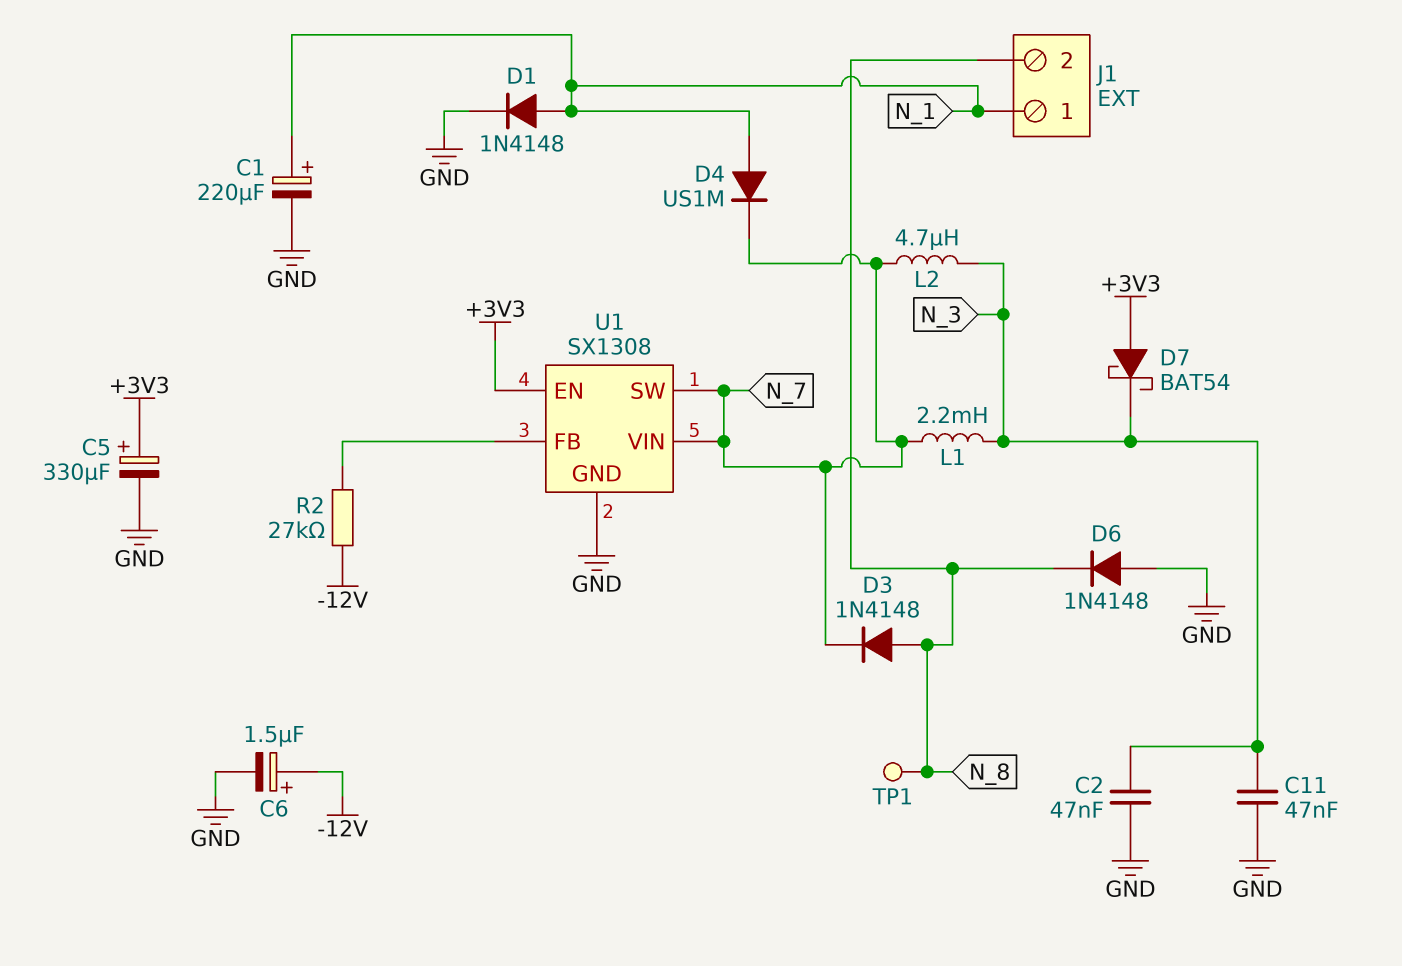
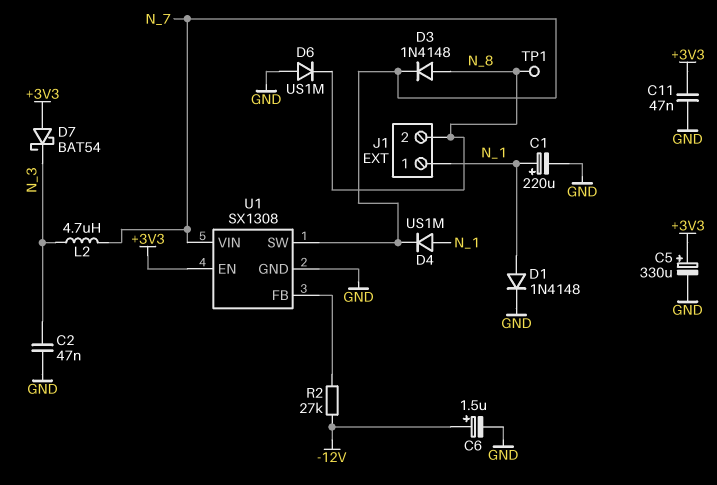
C11: 47nF (GND, N_3) -> 47nF (+3V3, GND)
D6: diode 1N4148 (A GND, K N_8) -> diode US1M (A GND, K N_8)
L1: 2.2mH (N_3, N_7) -> none

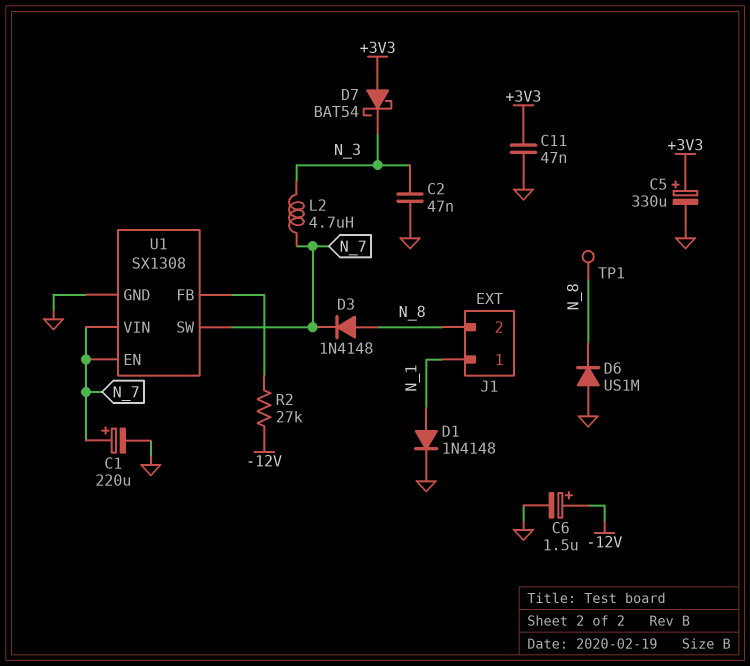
C1: 220uF (plus N_1, minus GND) -> 220uF (plus N_7, minus GND)
D4: diode US1M (A N_1, K N_7) -> none
U1 pin EN: +3V3 -> N_7

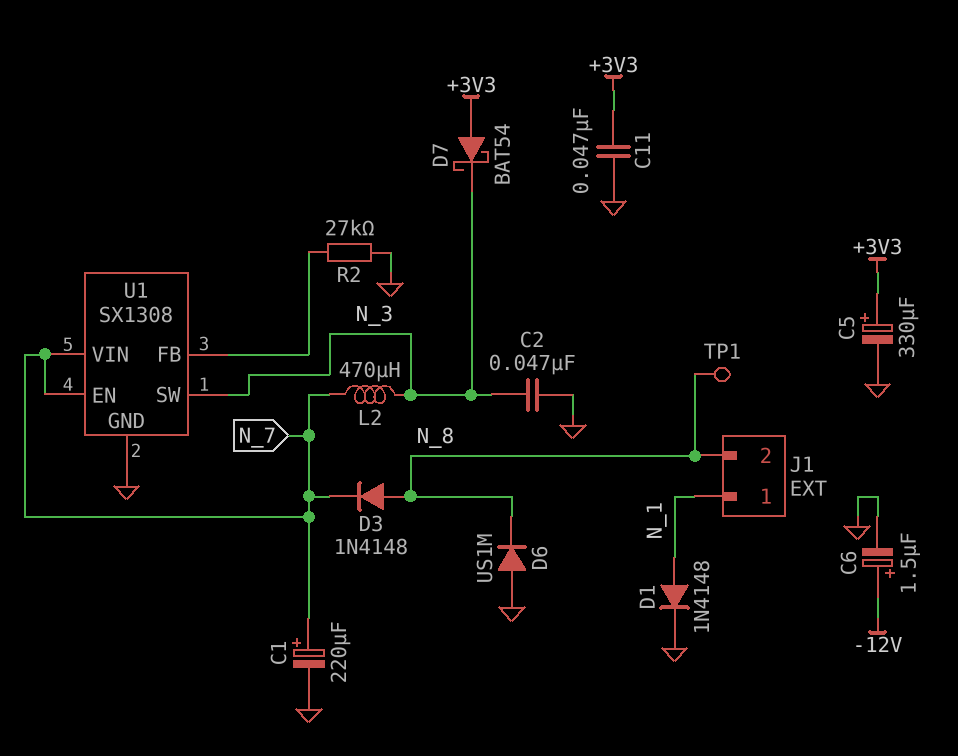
L2: 4.7uH (N_3, N_7) -> 470uH (N_3, N_7)
R2: 27k (-12V, U1/FB) -> 27k (GND, U1/FB)
U1 pin SW: N_7 -> N_3

